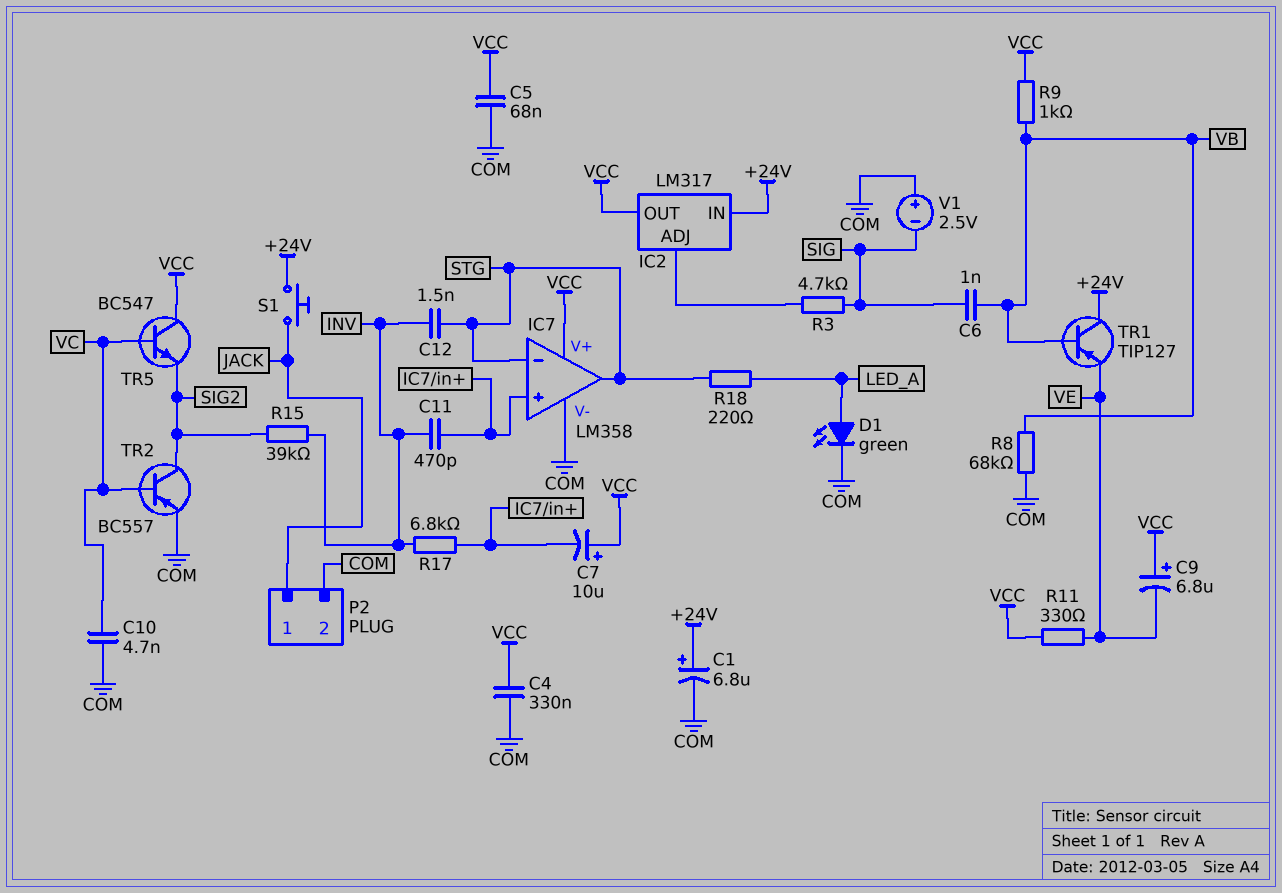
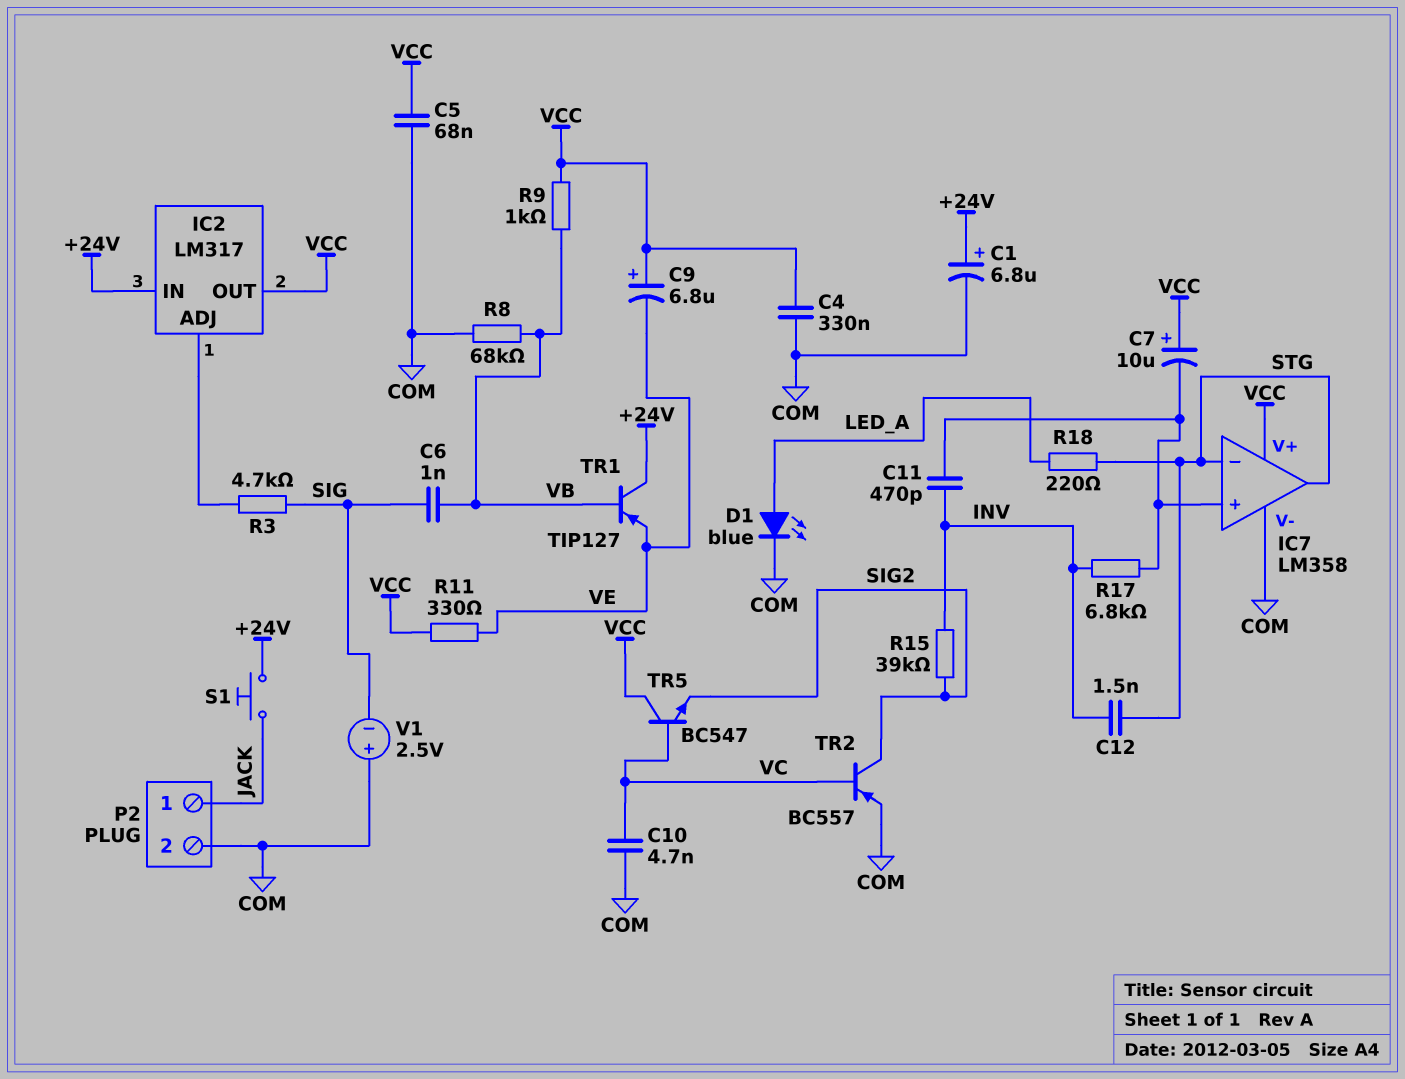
D1: LED green (A LED_A, K COM) -> LED blue (A LED_A, K COM)

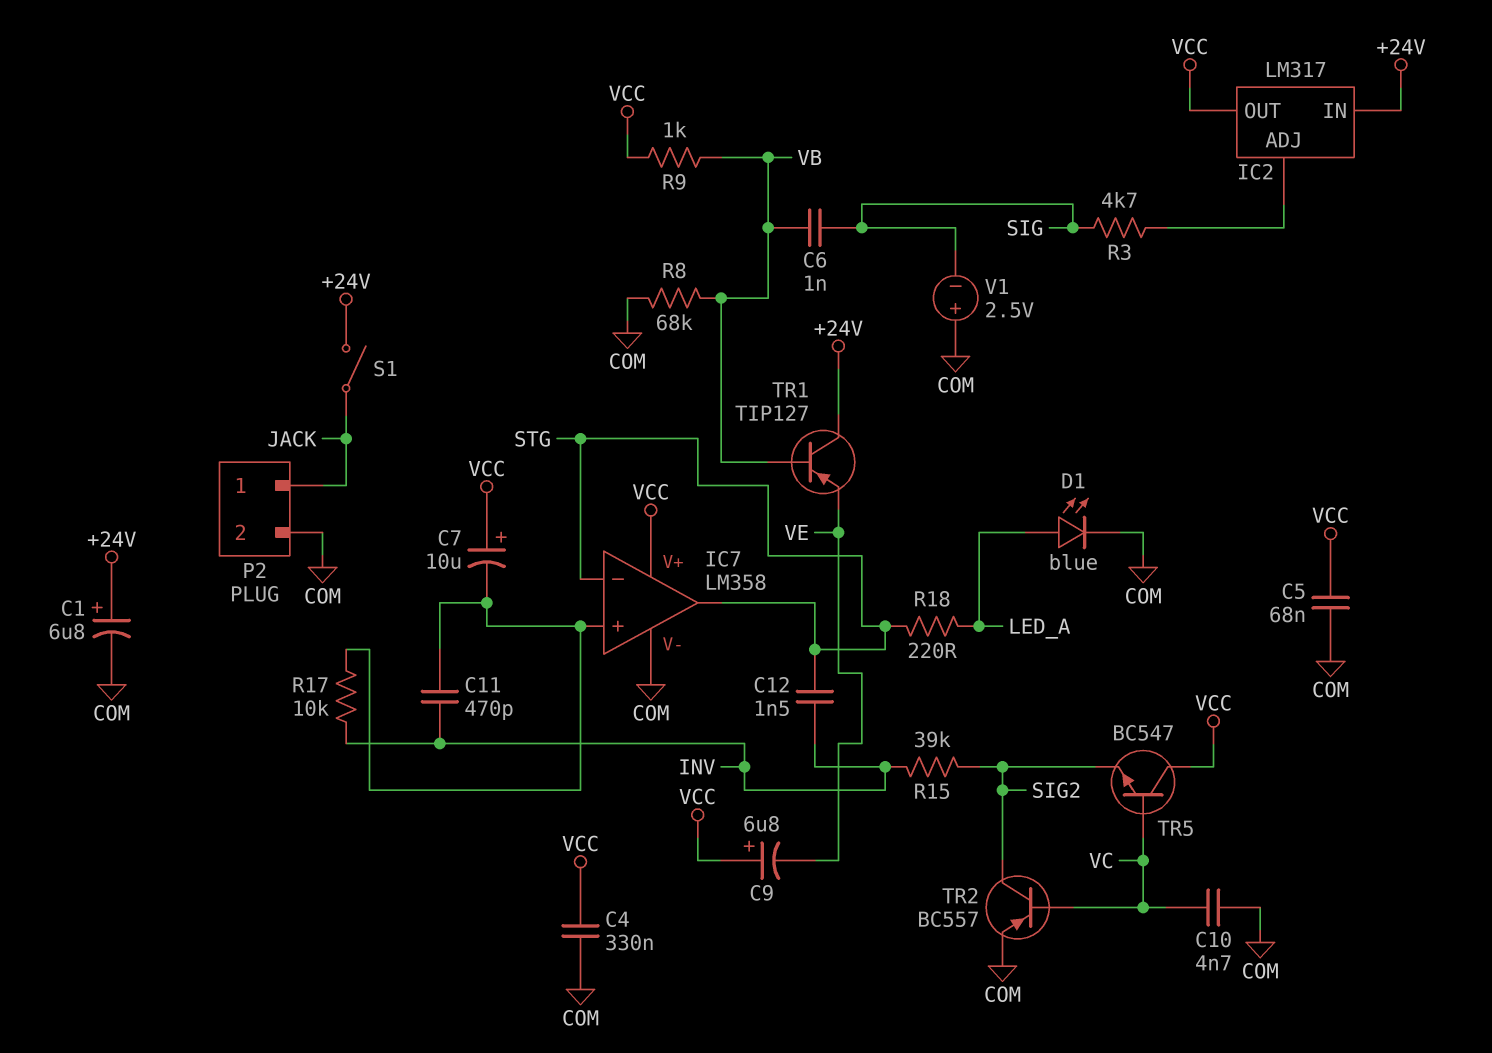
R11: 330 (VCC, VE) -> none
R17: 6.8k (IC7/in+, INV) -> 10k (IC7/in+, INV)
S1: button (+24V, JACK) -> switch (+24V, JACK)

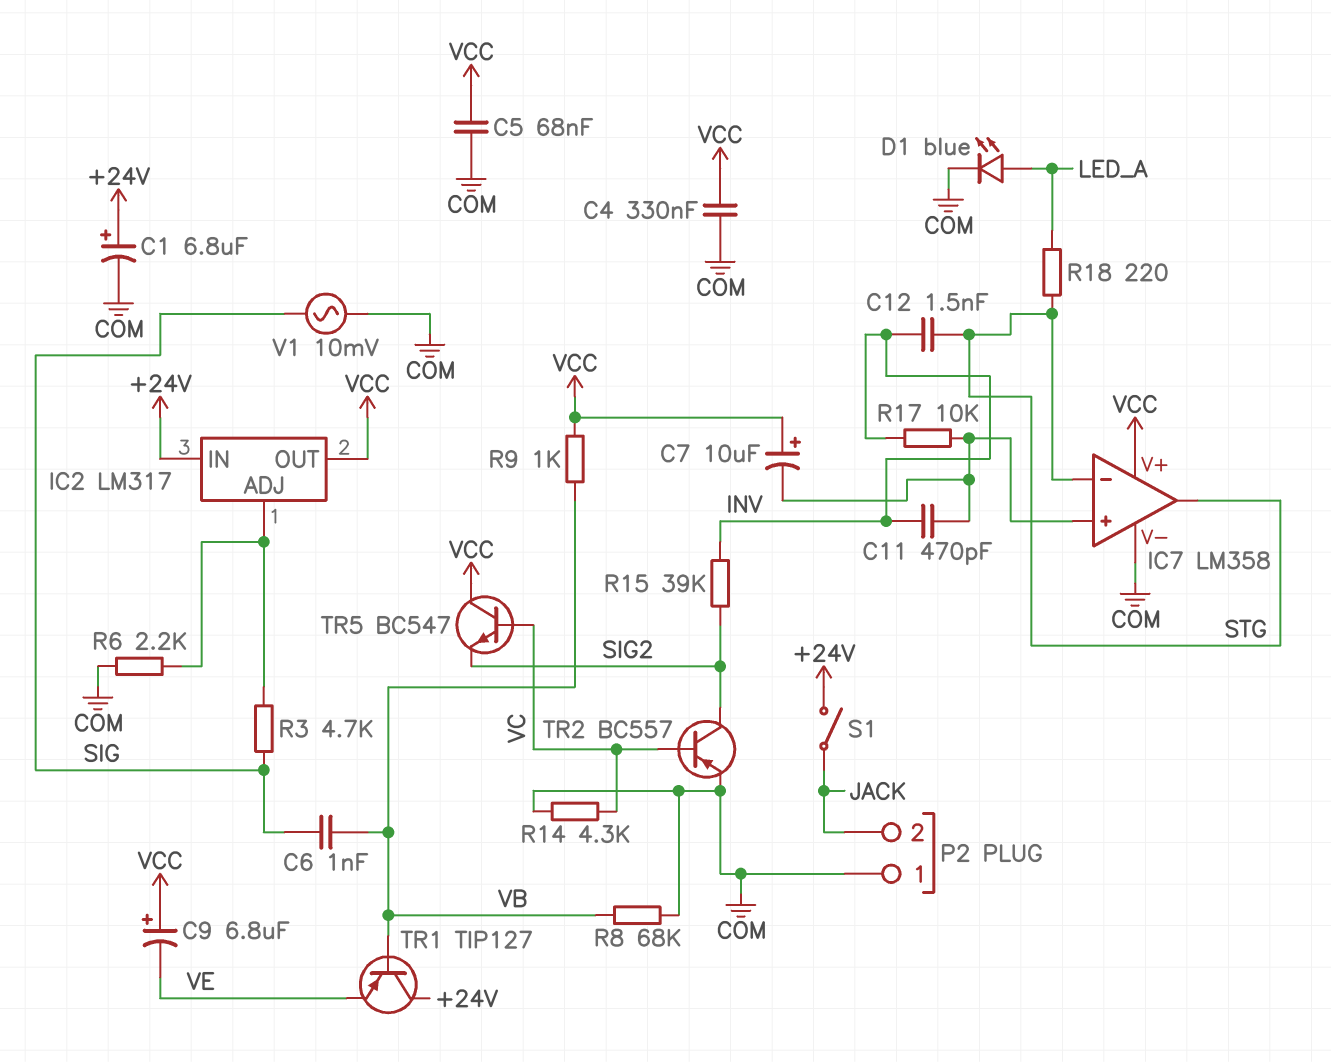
C10: 4.7nF (COM, VC) -> none
P2 pin 1: JACK -> COM
P2 pin 2: COM -> JACK
R6: none -> 2.2k (COM, IC2/ADJ)
R14: none -> 4.3k (COM, VC)
V1: 2.5V (plus COM, minus SIG) -> AC 10mV (COM, SIG)

